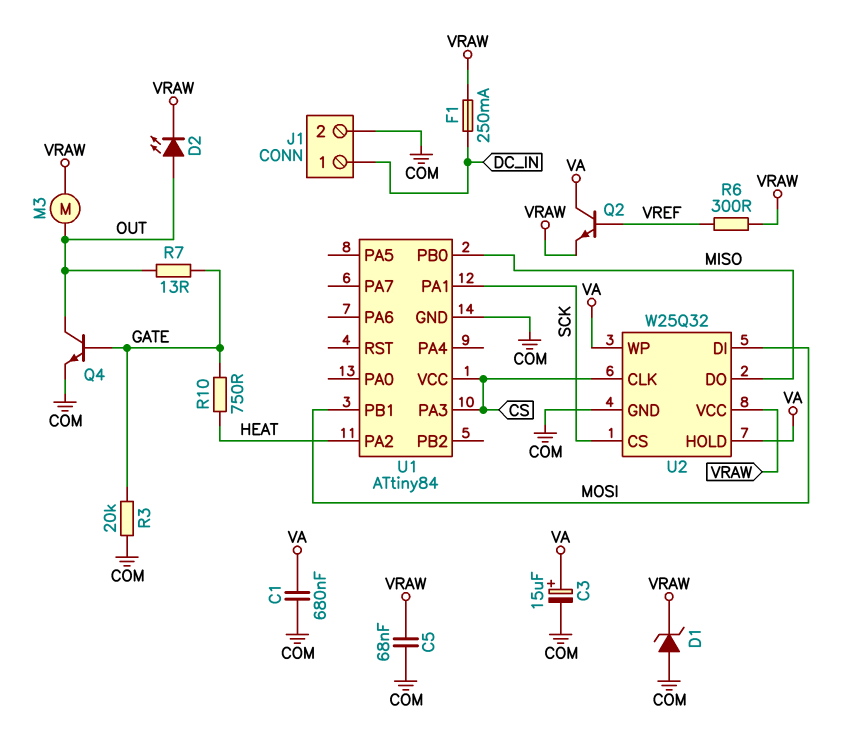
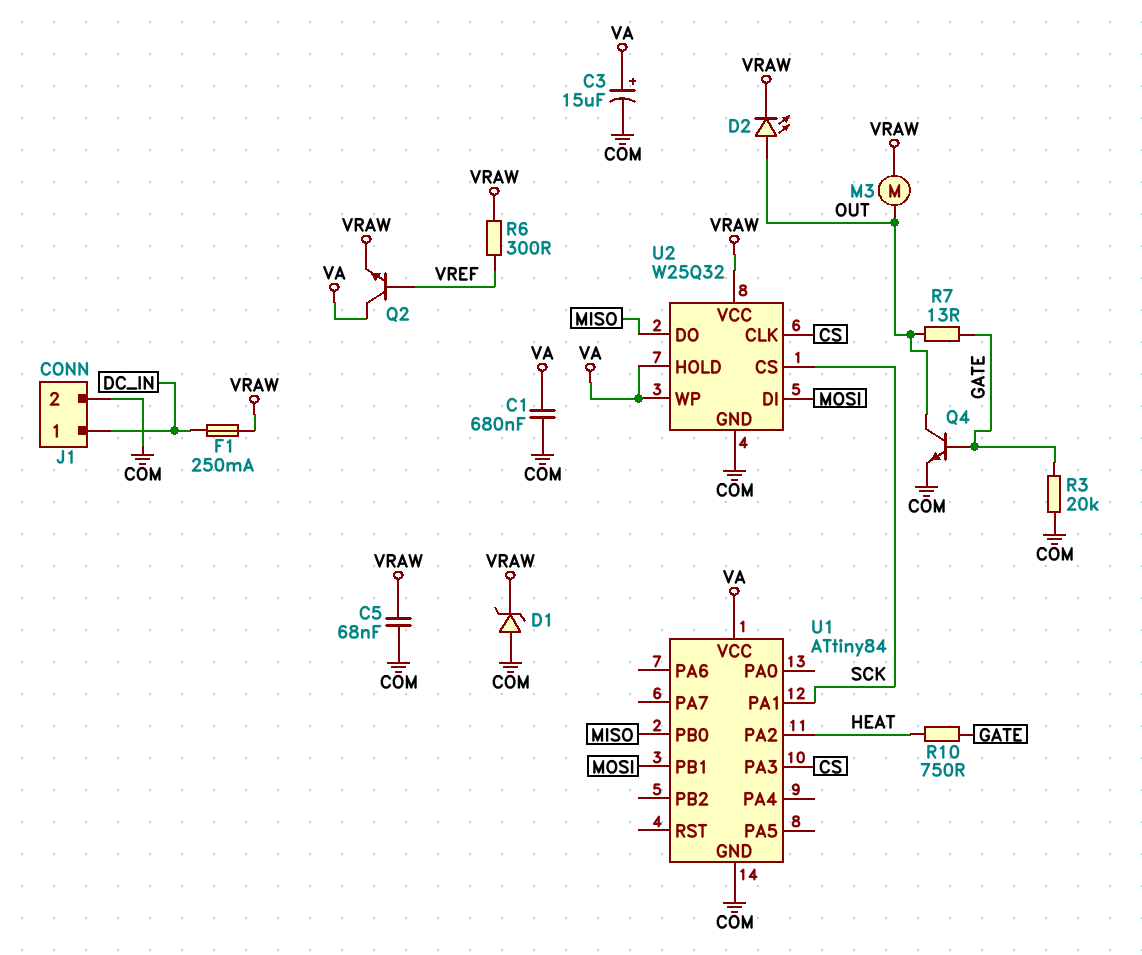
U1 pin VCC: CS -> VA

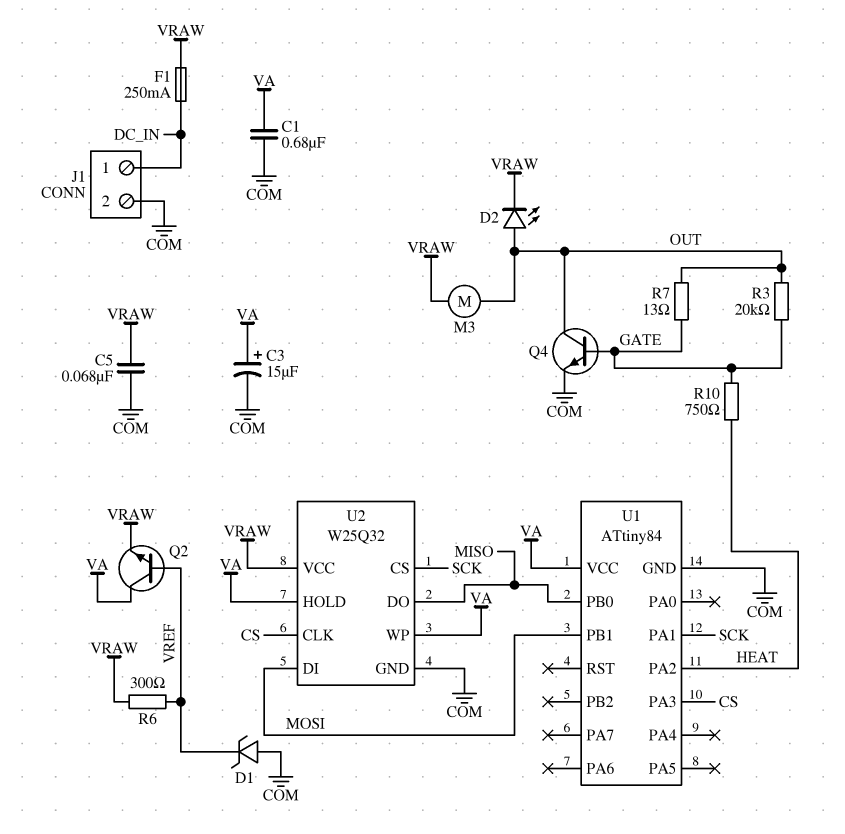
D1: zener (A COM, K VRAW) -> zener (A COM, K VREF)
R3: 20k (COM, GATE) -> 20k (GATE, OUT)

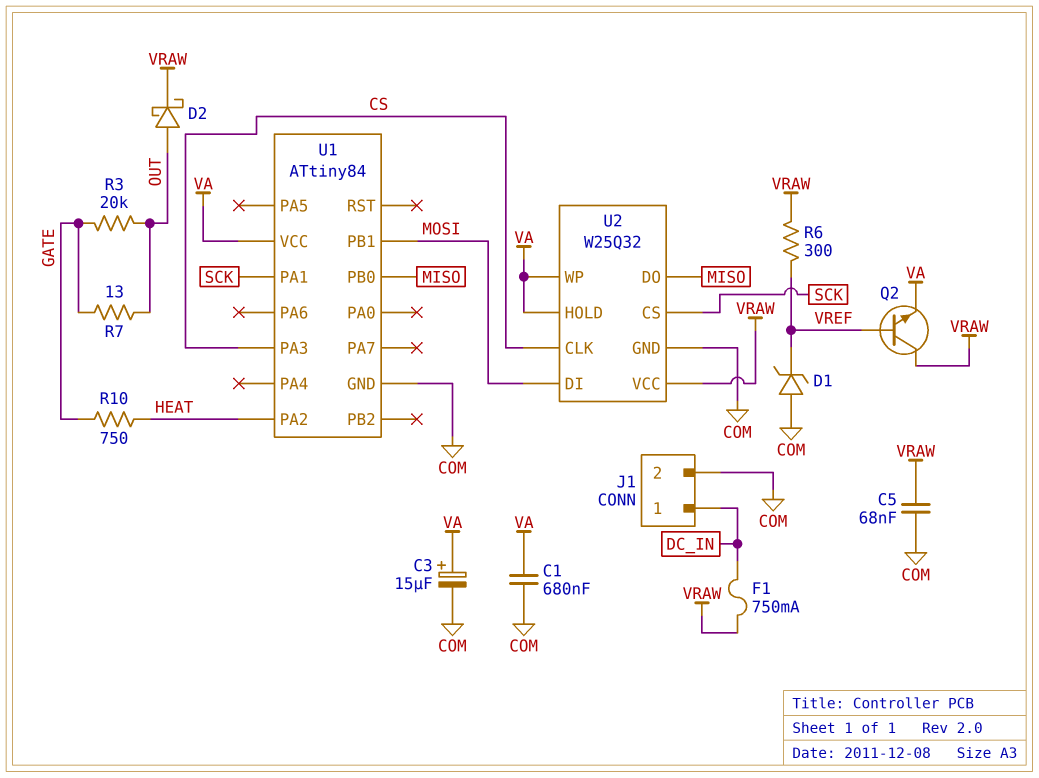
D2: LED (A OUT, K VRAW) -> schottky (A OUT, K VRAW)
F1: 250mA (DC_IN, VRAW) -> 750mA (DC_IN, VRAW)
M3: motor (OUT, VRAW) -> none
Q2: NPN (B VREF, C VA, E VRAW) -> NPN (B VREF, C VRAW, E VA)
Q4: NPN (B GATE, C OUT, E COM) -> none

